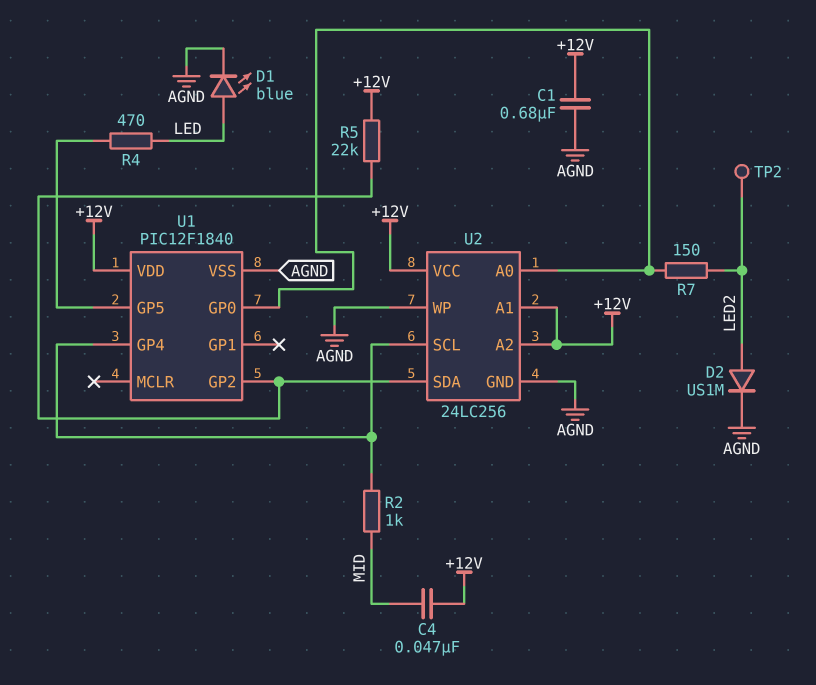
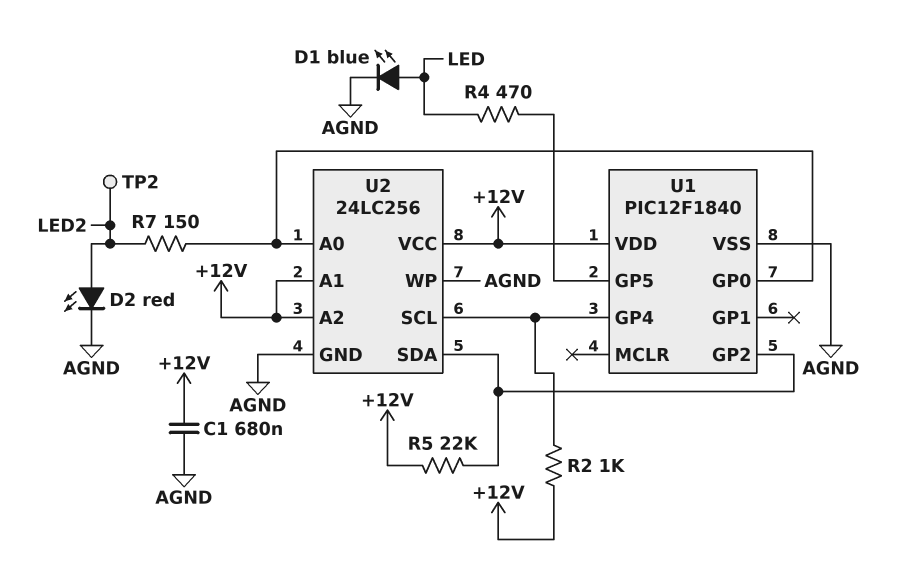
C4: 47nF (+12V, MID) -> none
D2: diode US1M (A LED2, K AGND) -> LED red (A LED2, K AGND)
R2: 1k (MID, U1/GP4) -> 1k (+12V, U1/GP4)

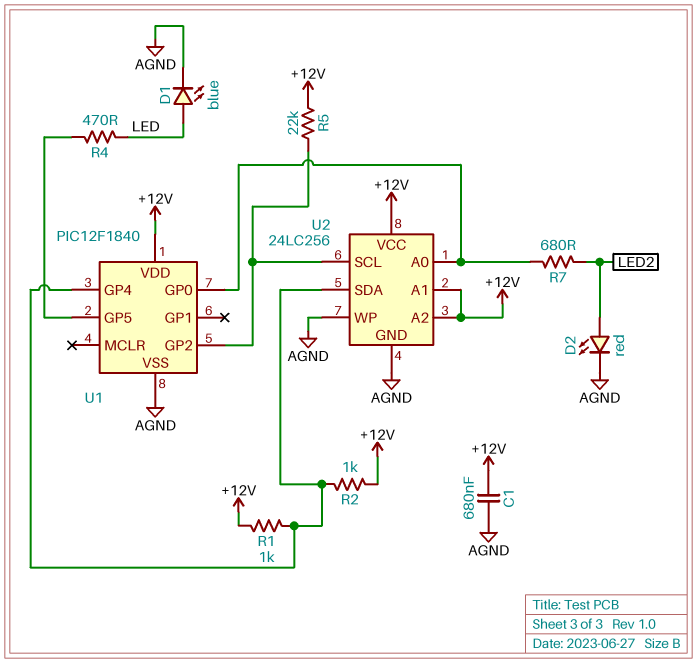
R1: none -> 1k (+12V, U1/GP4)
R7: 150 (LED2, U1/GP0) -> 680 (LED2, U1/GP0)
TP2: test point (LED2) -> none
U2 pin SCL: U1/GP4 -> U1/GP2
U2 pin SDA: U1/GP2 -> U1/GP4

